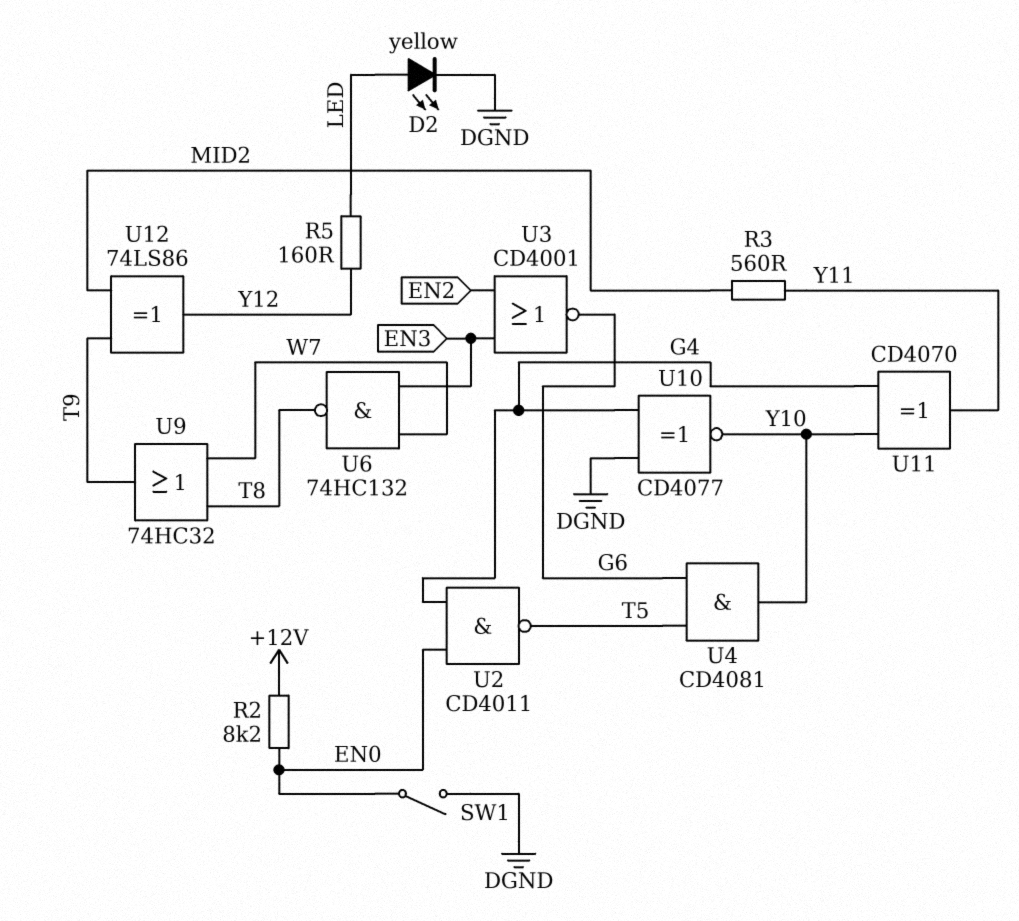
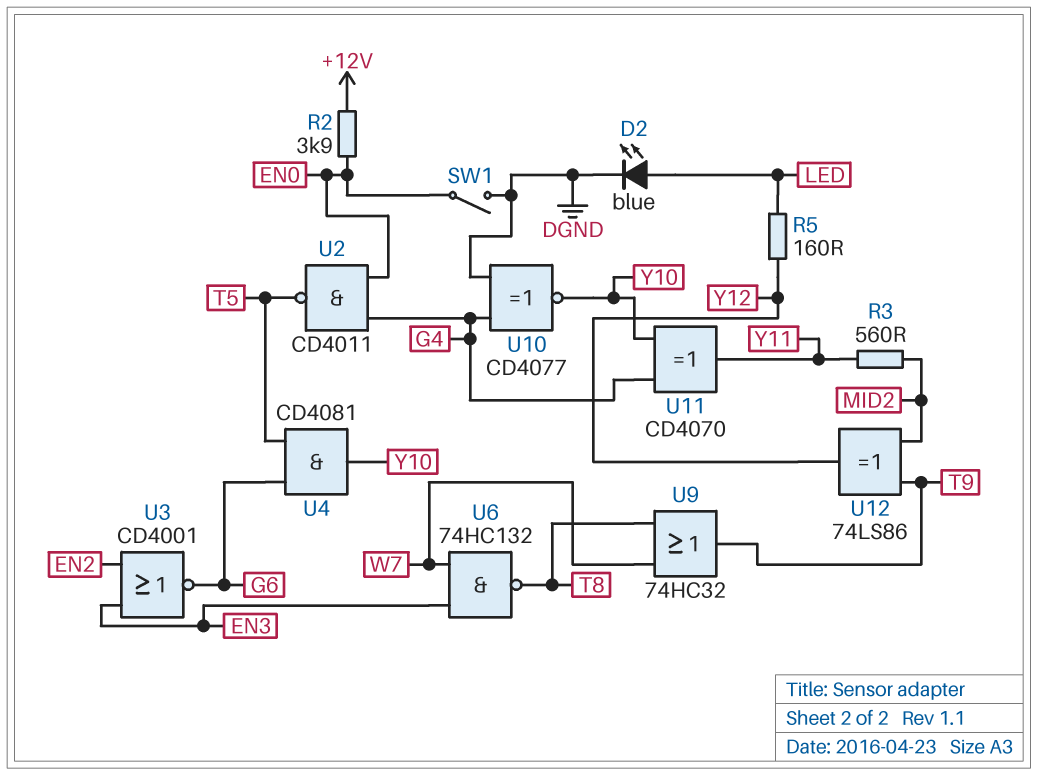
D2: LED yellow (A LED, K DGND) -> LED blue (A LED, K DGND)
R2: 8.2k (+12V, EN0) -> 3.9k (+12V, EN0)

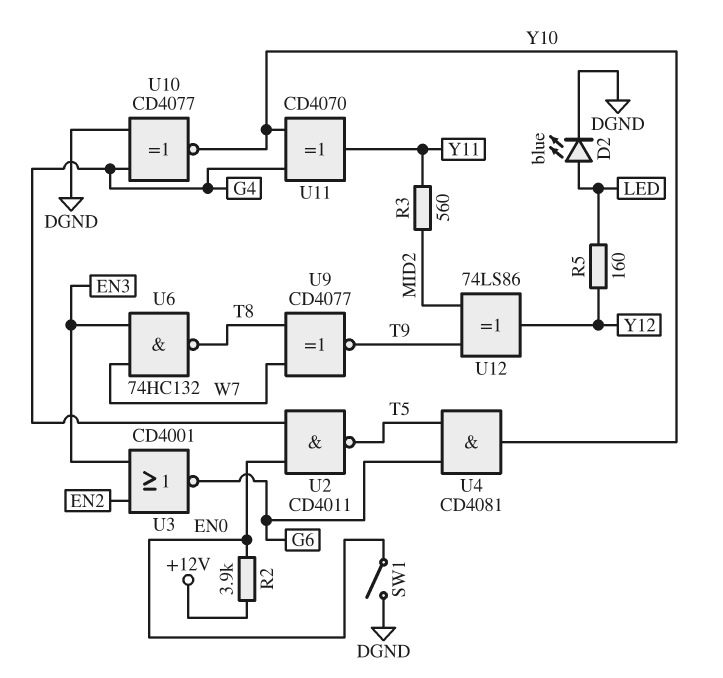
U9: OR 74HC32 (in T8, in W7, out T9) -> XNOR CD4077 (in T8, in W7, out T9)

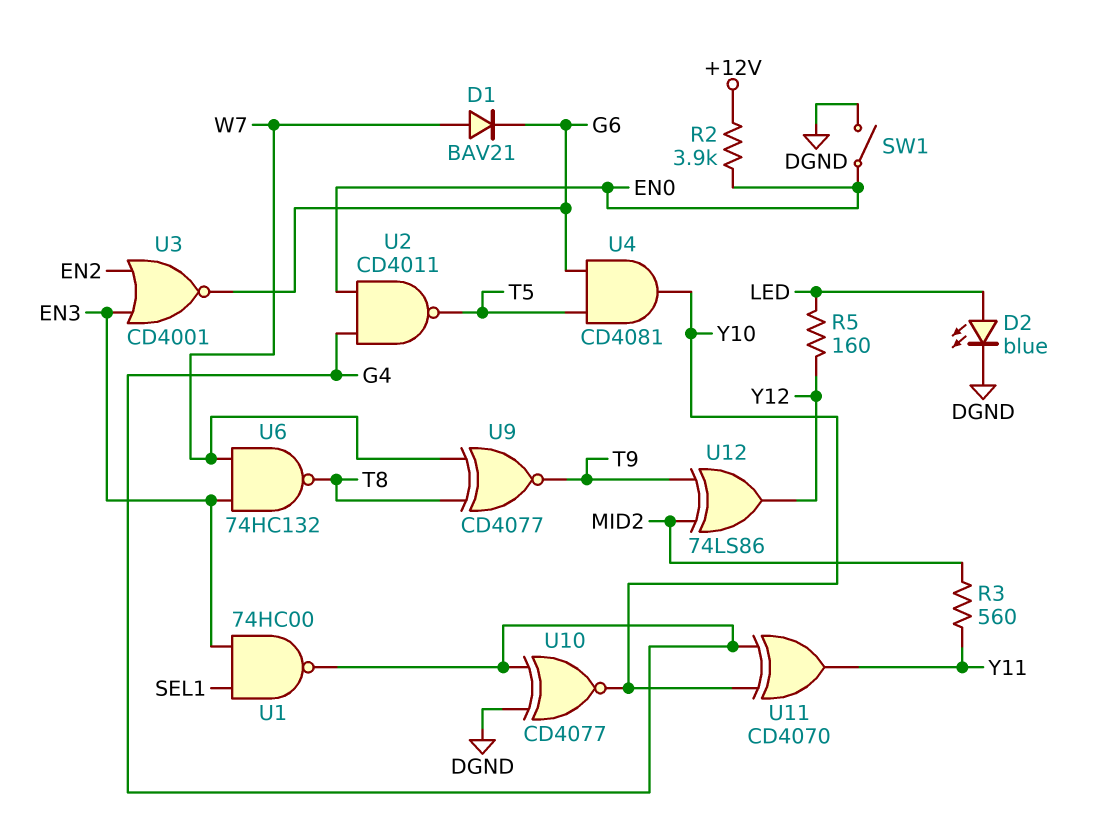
D1: none -> diode BAV21 (A W7, K G6)
U1: none -> NAND 74HC00 (in EN3, in SEL1, out G4)

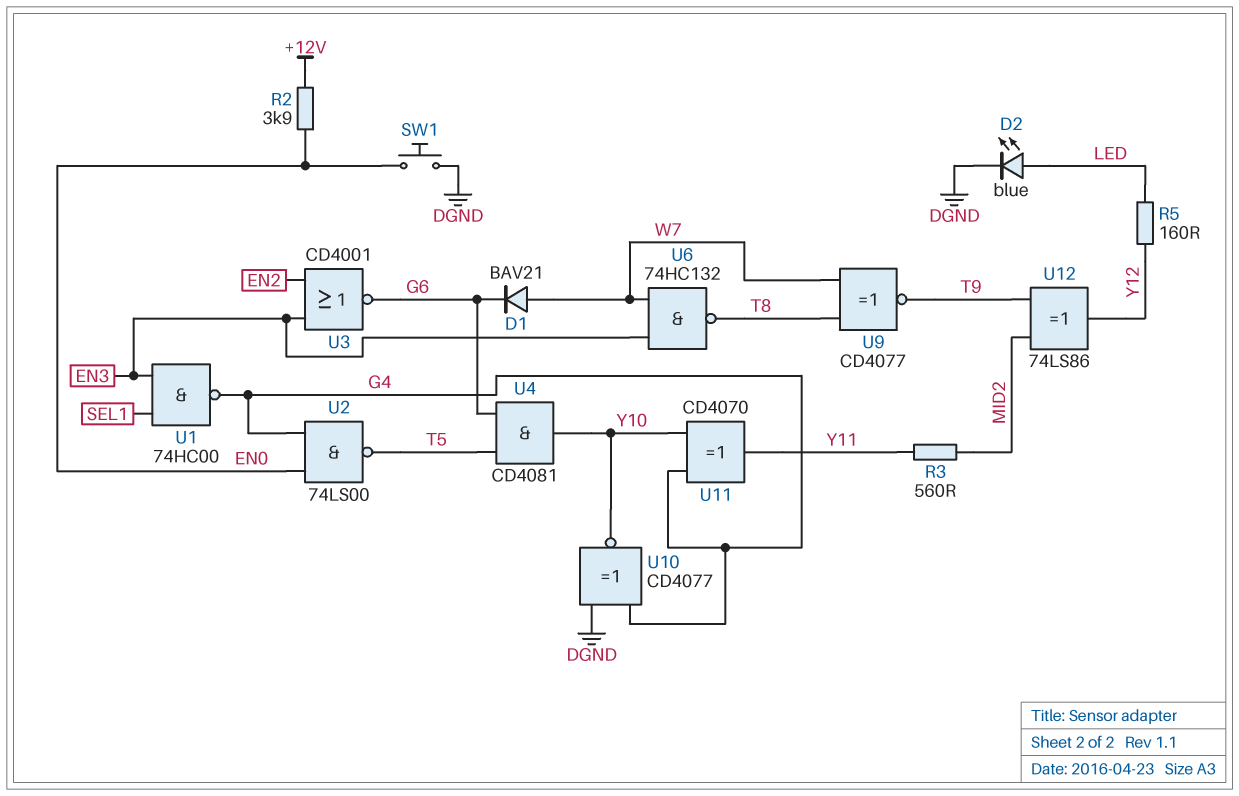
SW1: switch (DGND, EN0) -> button (DGND, EN0)
U2: NAND CD4011 (in EN0, in G4, out T5) -> NAND 74LS00 (in EN0, in G4, out T5)

